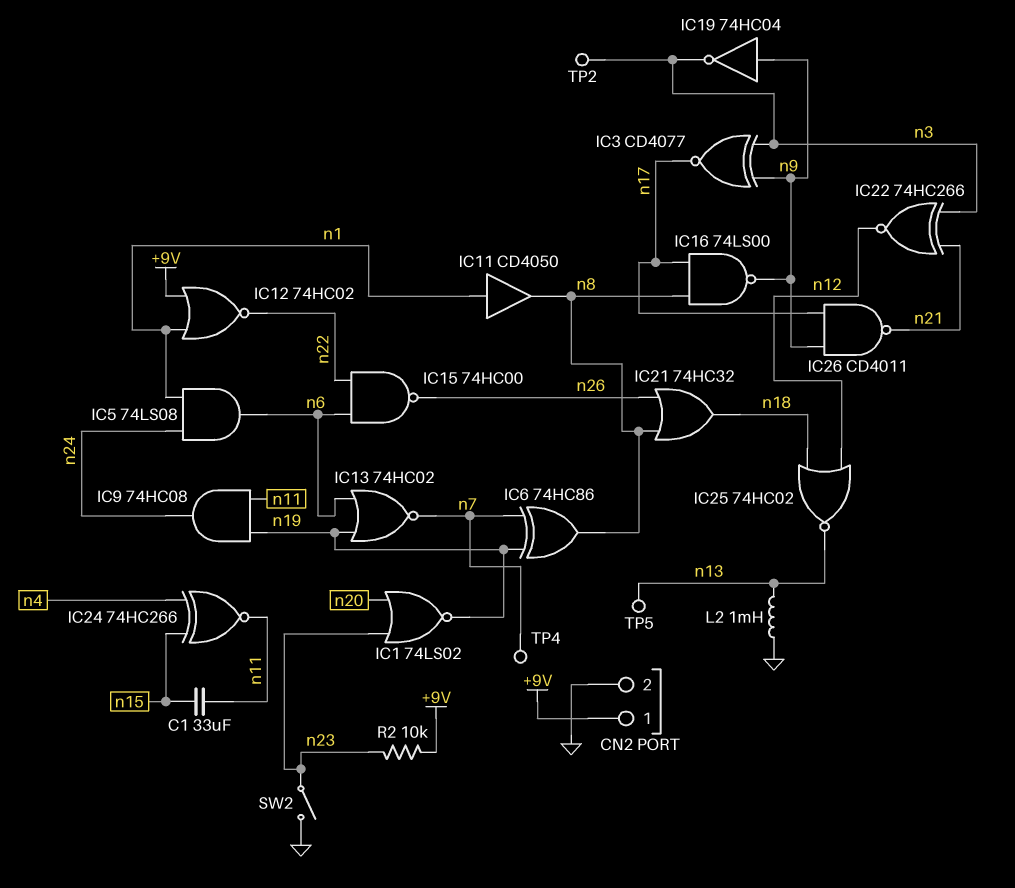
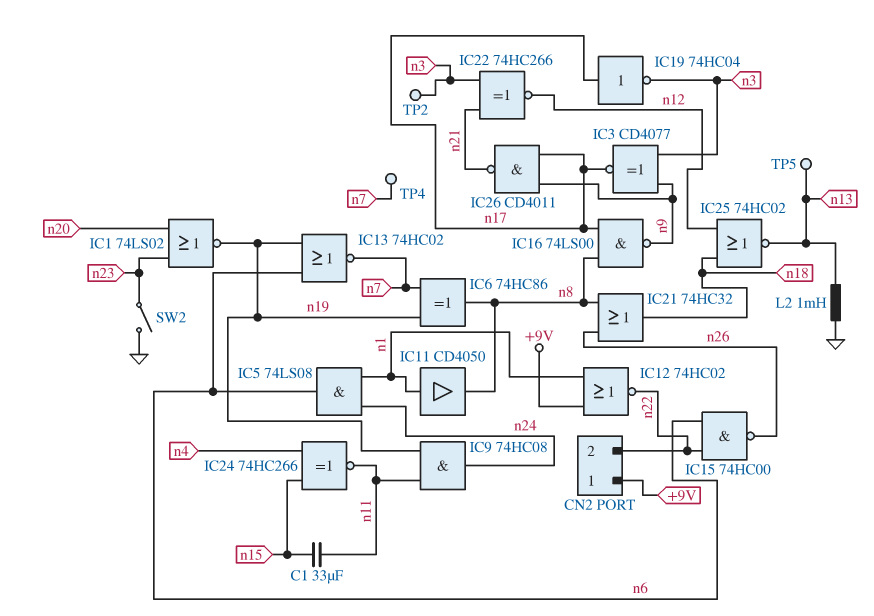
CN2 pin 2: GND -> n22
IC19: NOT 74HC04 (in n9, out n3) -> NOT 74HC04 (in n17, out n3)
R2: 10k (+9V, n23) -> none

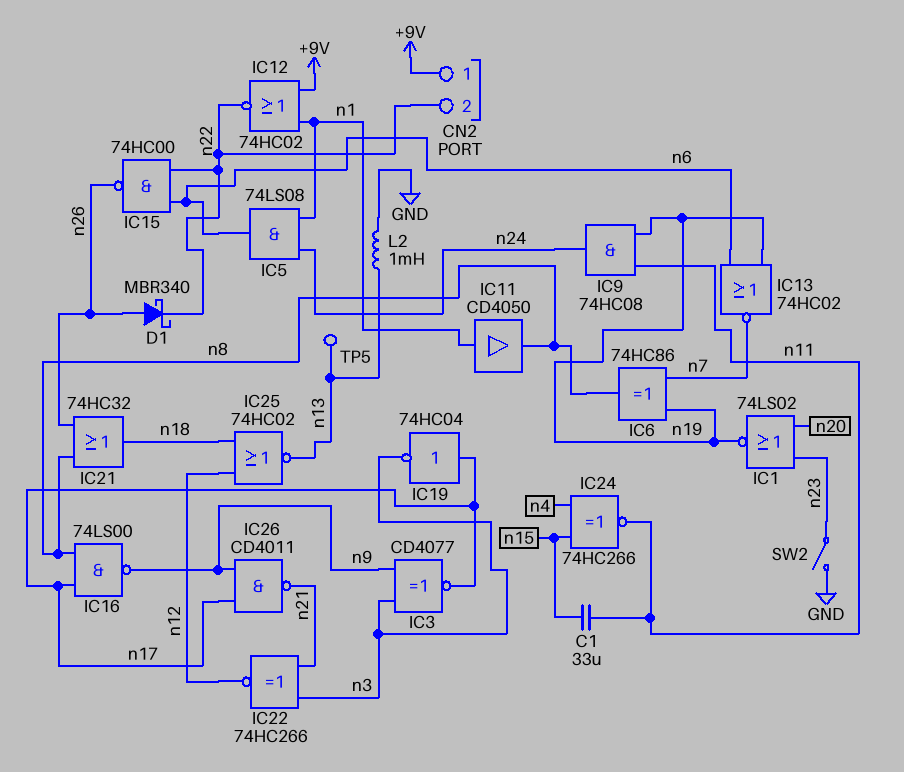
D1: none -> schottky MBR340 (A n26, K n22)
TP2: test point (n3) -> none
TP4: test point (n7) -> none

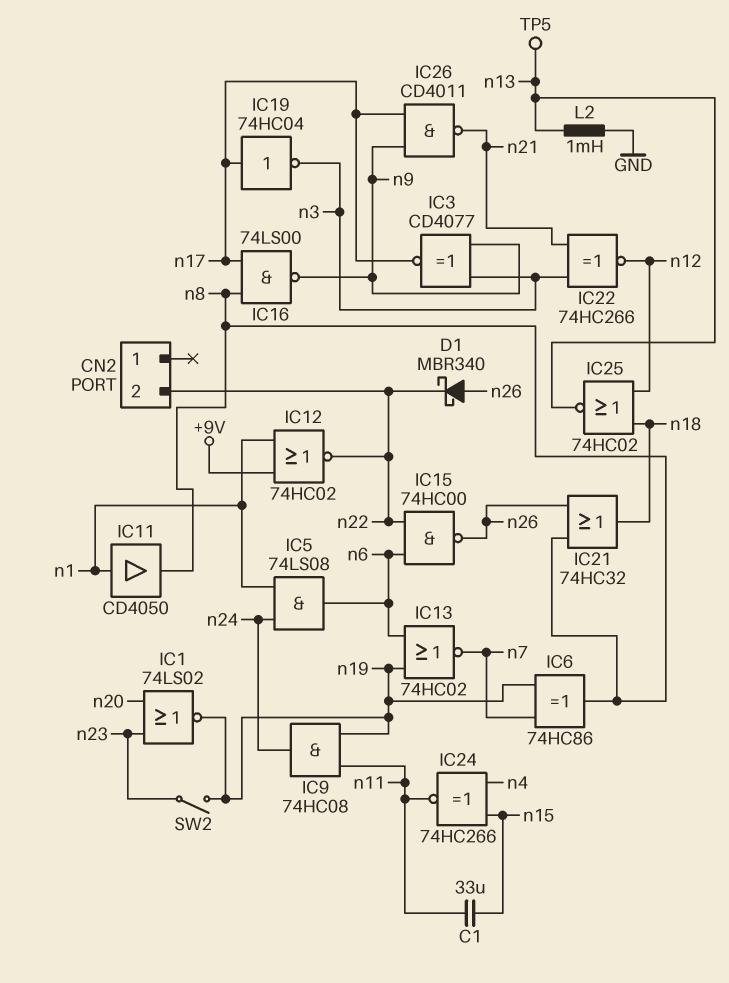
CN2 pin 1: +9V -> none
SW2: switch (GND, n23) -> switch (n19, n23)

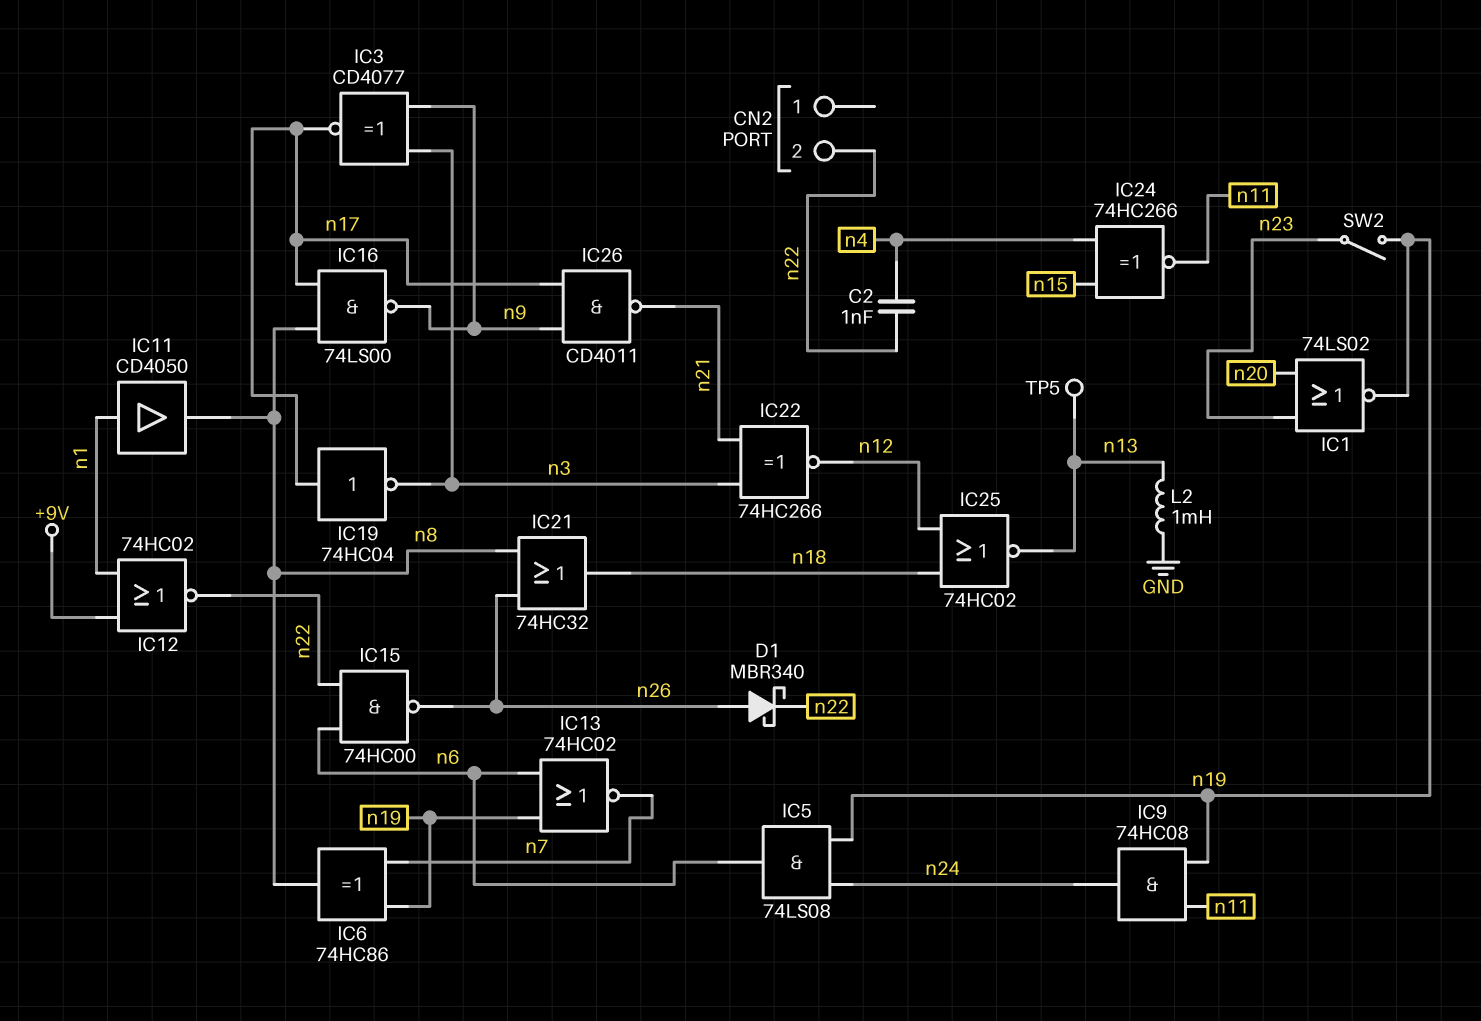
C1: 33uF (n11, n15) -> none
C2: none -> 1nF (n4, n22)
IC5: AND 74LS08 (in n1, in n24, out n6) -> AND 74LS08 (in n19, in n24, out n6)

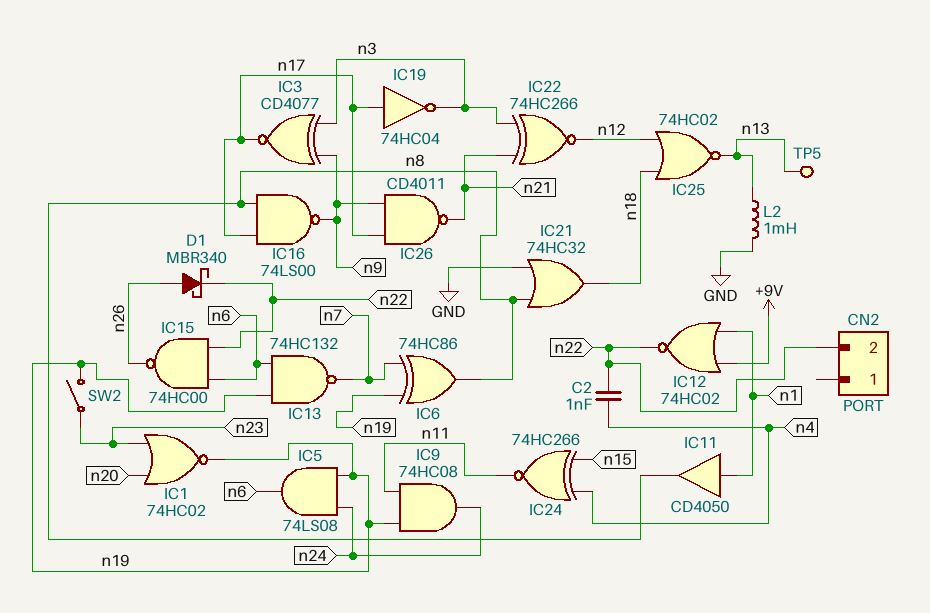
IC1: NOR 74LS02 (in n20, in n23, out n19) -> NOR 74HC02 (in n20, in n23, out n19)
IC13: NOR 74HC02 (in n6, in n19, out n7) -> NAND 74HC132 (in n6, in n19, out n7)
IC21: OR 74HC32 (in n8, in n26, out n18) -> OR 74HC32 (in GND, in n8, out n18)

